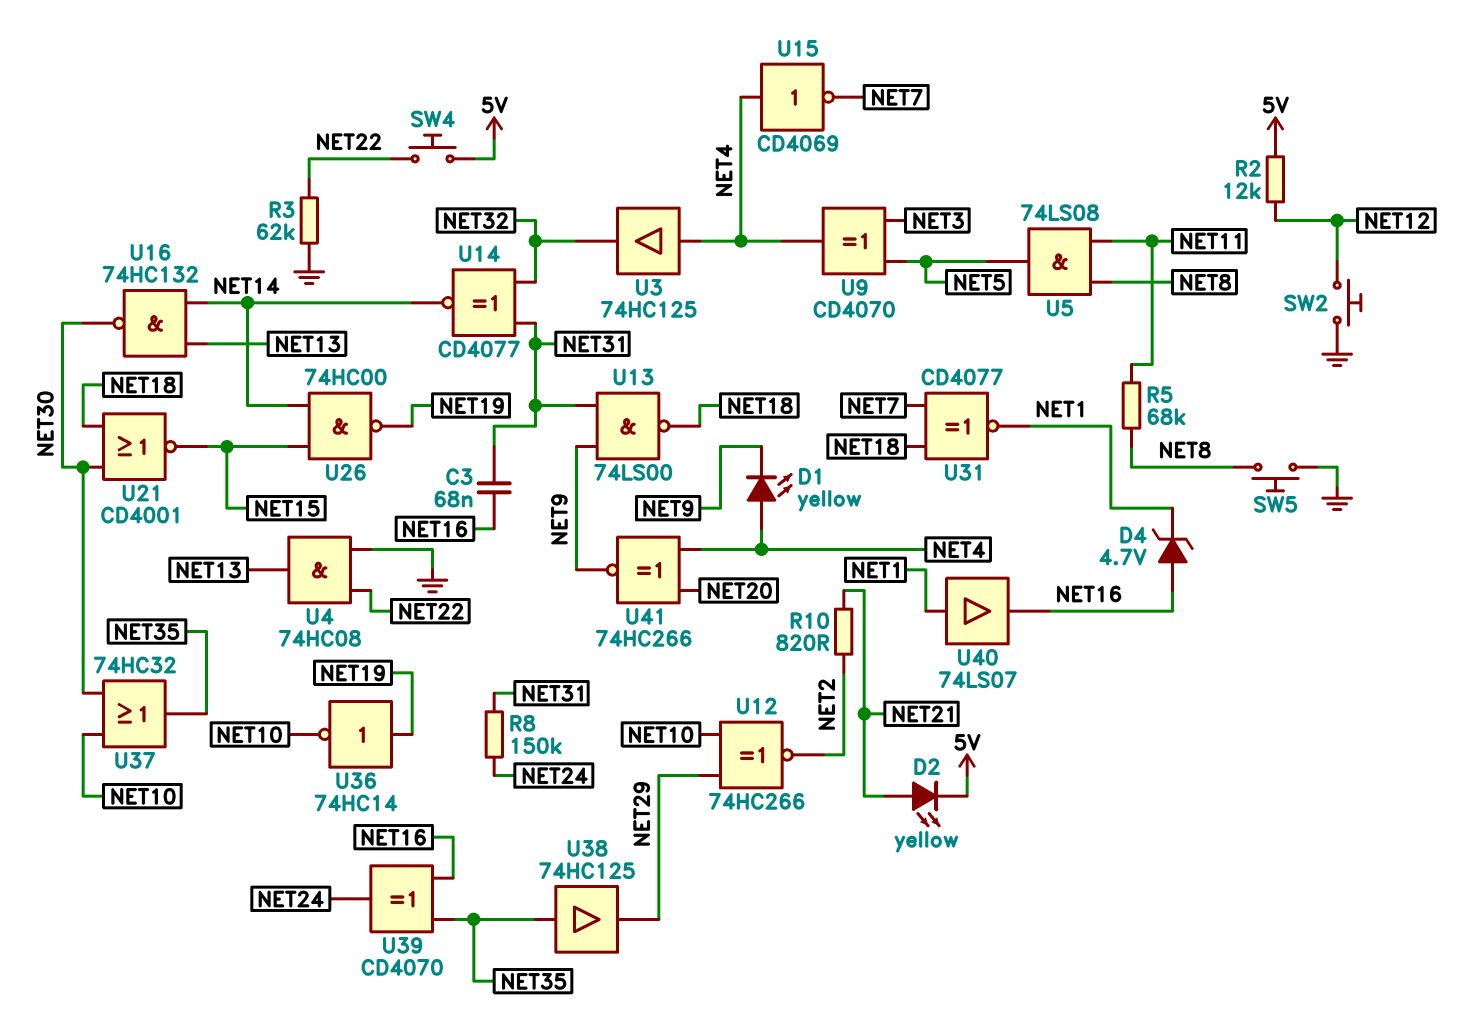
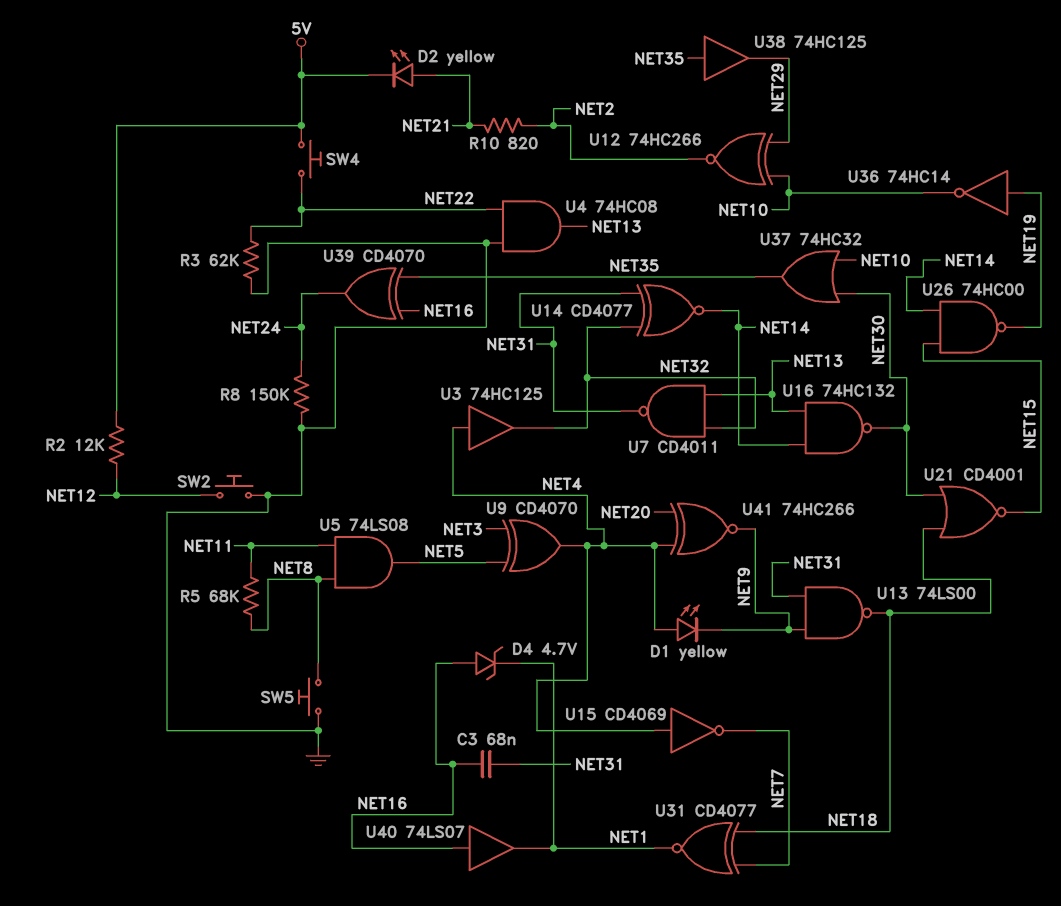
R8: 150k (NET24, NET31) -> 150k (GND, NET24)
U7: none -> NAND CD4011 (in NET13, in NET32, out NET31)
U40: buffer 74LS07 (in NET1, out NET16) -> buffer 74LS07 (in NET16, out NET1)

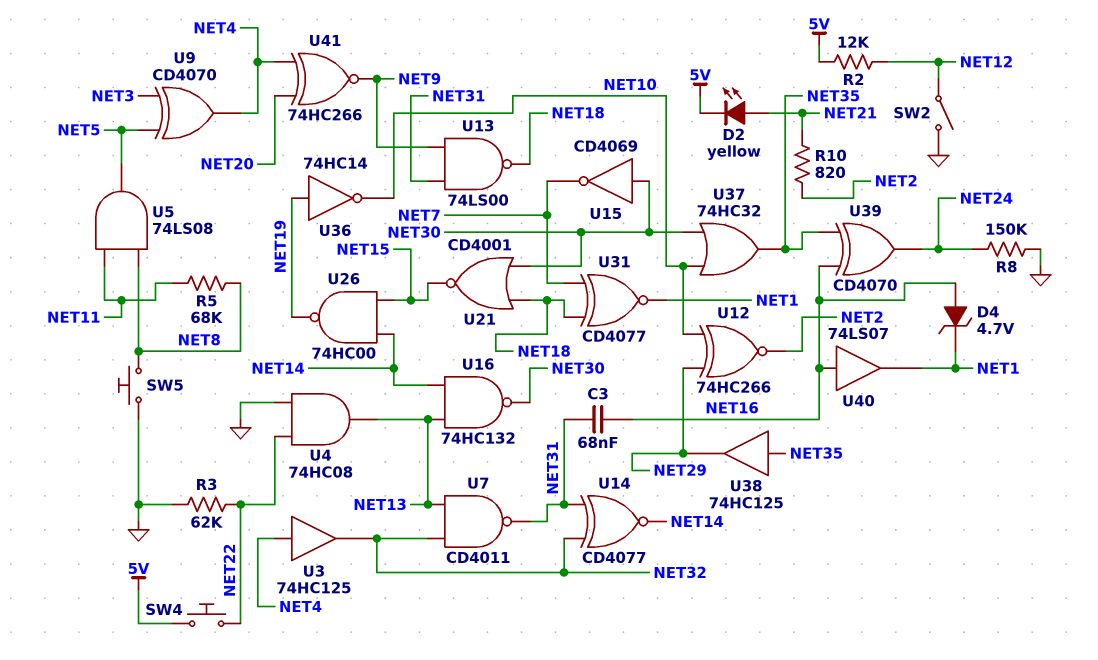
D1: LED yellow (A NET4, K NET9) -> none
SW2: button (GND, NET12) -> switch (GND, NET12)
U15: NOT CD4069 (in NET4, out NET7) -> NOT CD4069 (in NET30, out NET7)

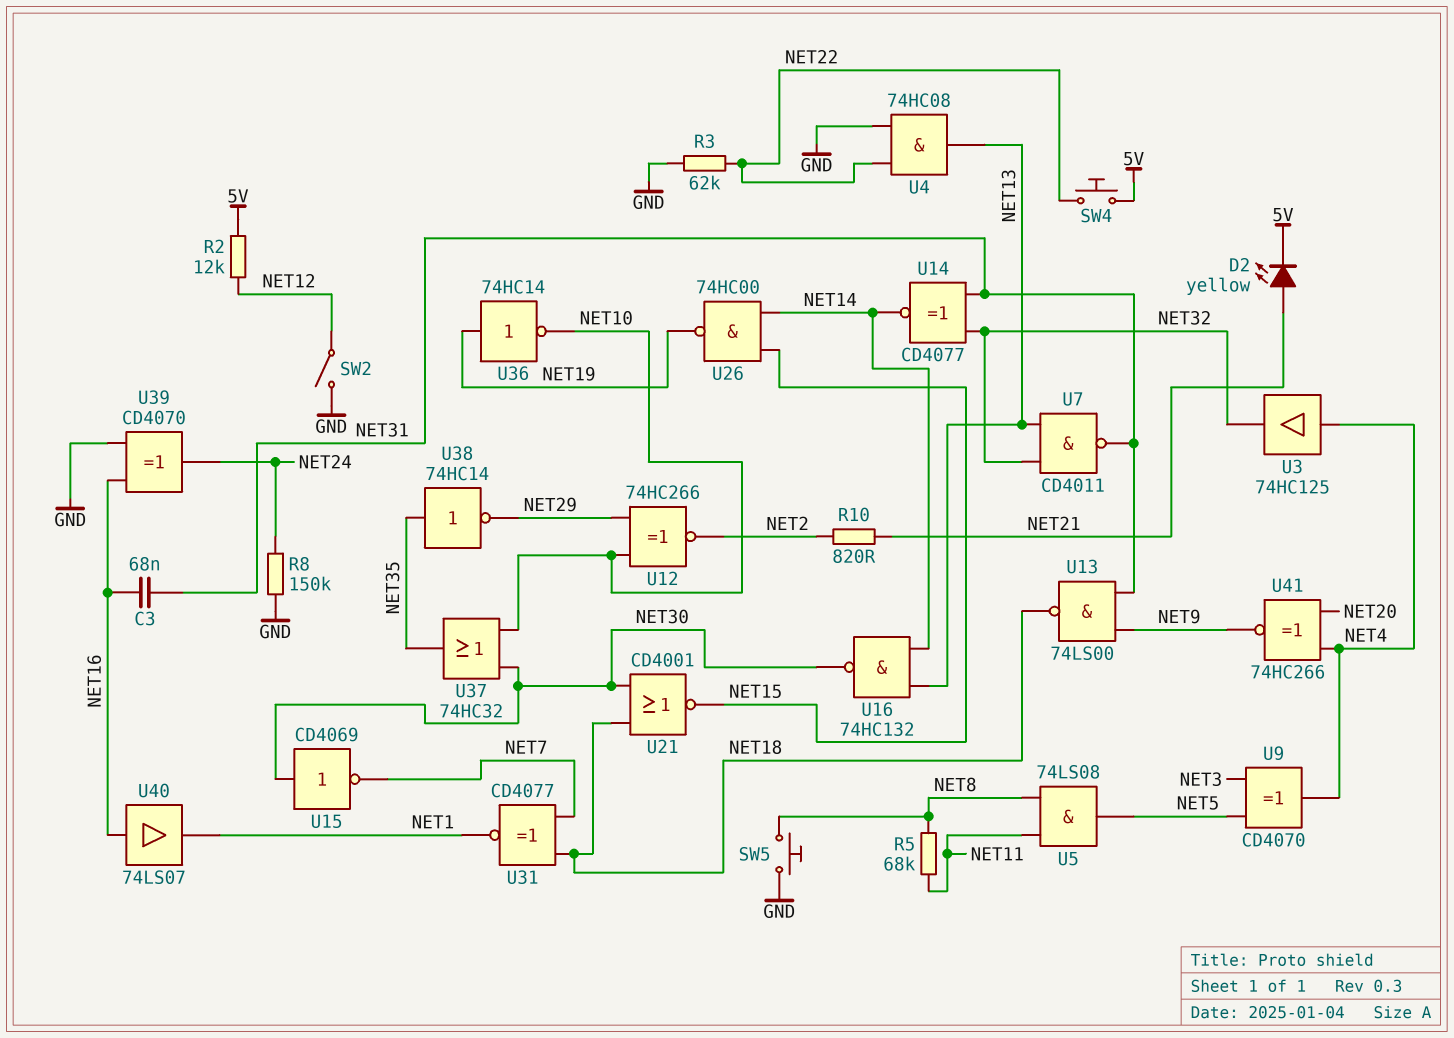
D4: zener 4.7V (A NET16, K NET1) -> none
U38: buffer 74HC125 (in NET35, out NET29) -> NOT 74HC14 (in NET35, out NET29)
U39: XOR CD4070 (in NET16, in NET35, out NET24) -> XOR CD4070 (in GND, in NET16, out NET24)

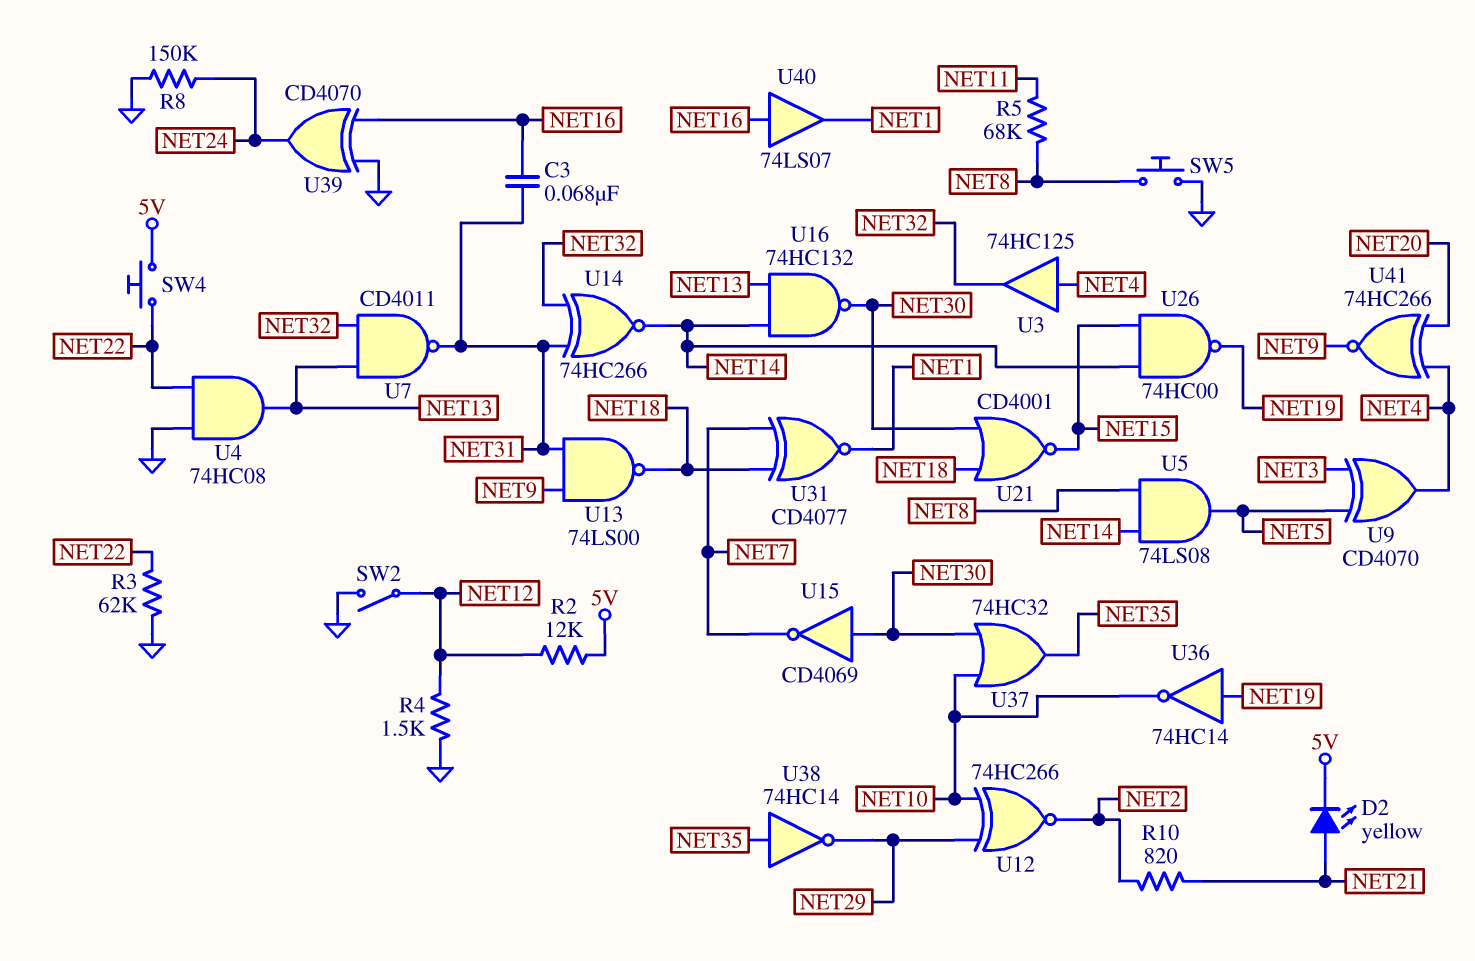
R4: none -> 1.5k (GND, NET12)
U5: AND 74LS08 (in NET8, in NET11, out NET5) -> AND 74LS08 (in NET8, in NET14, out NET5)
U14: XNOR CD4077 (in NET31, in NET32, out NET14) -> XNOR 74HC266 (in NET31, in NET32, out NET14)

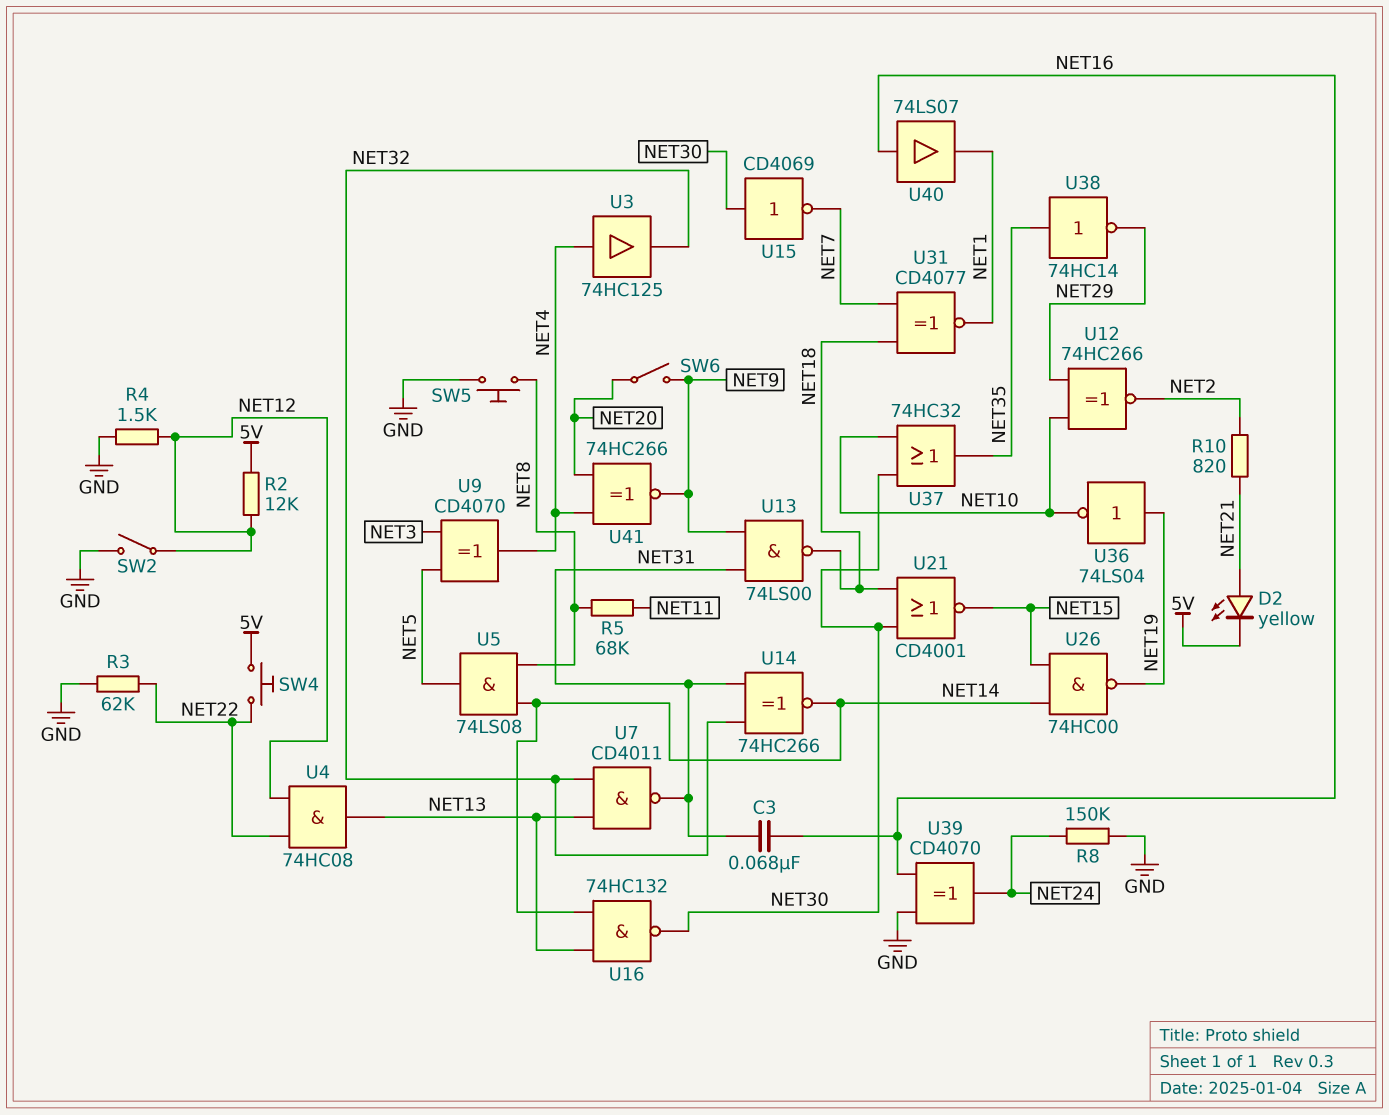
SW6: none -> switch (NET9, NET20)
U4: AND 74HC08 (in GND, in NET22, out NET13) -> AND 74HC08 (in NET12, in NET22, out NET13)
U36: NOT 74HC14 (in NET19, out NET10) -> NOT 74LS04 (in NET19, out NET10)

